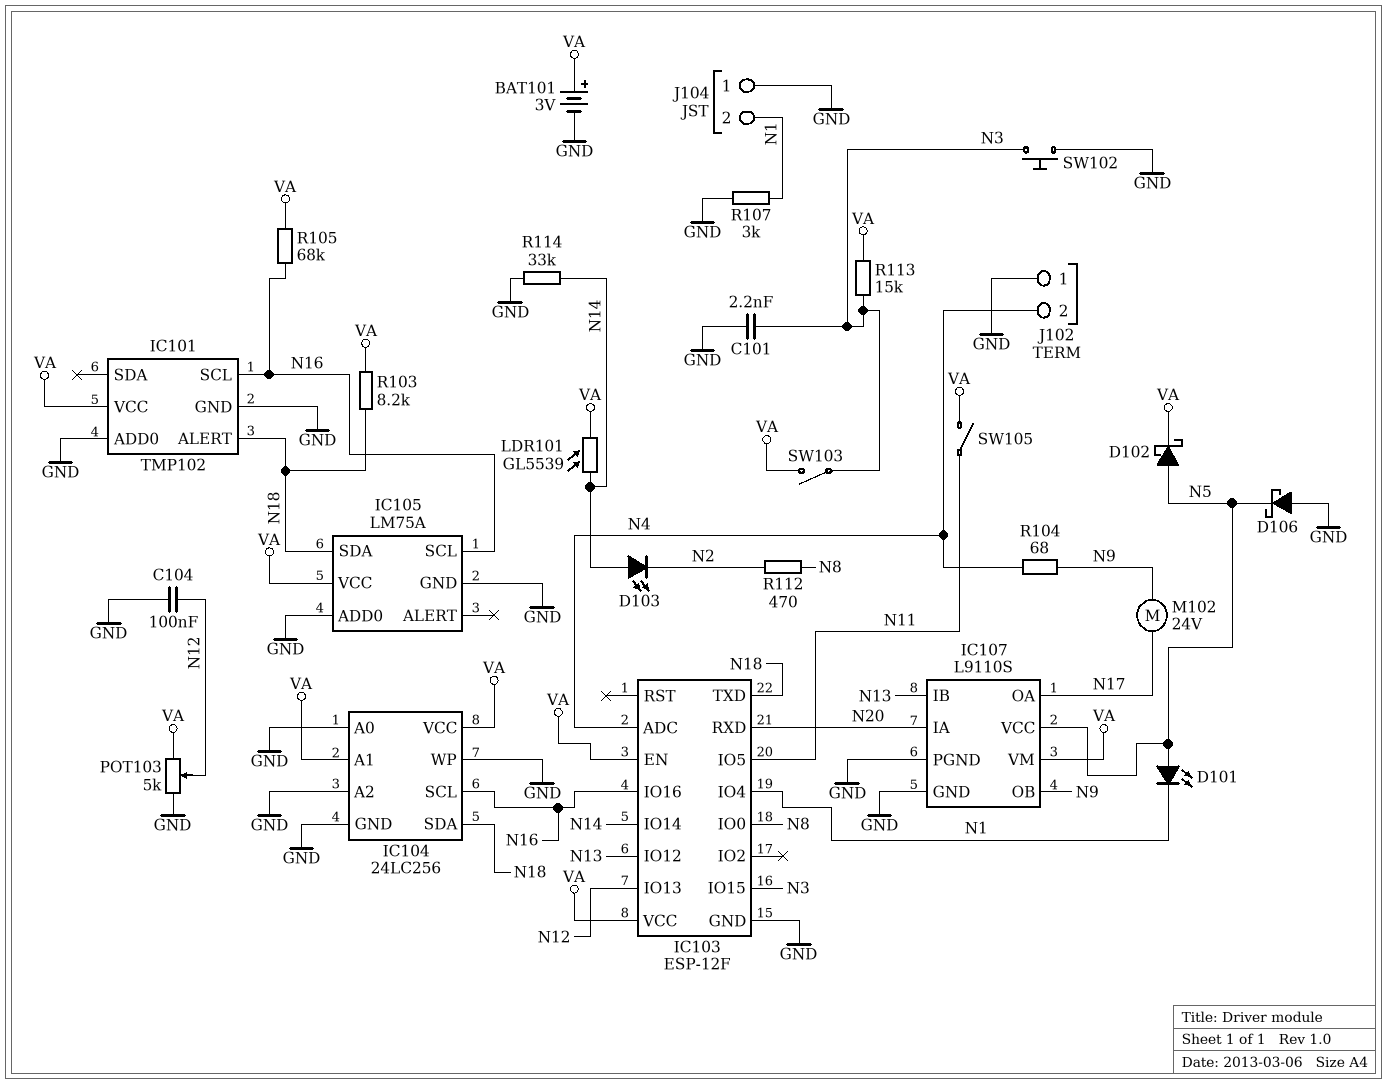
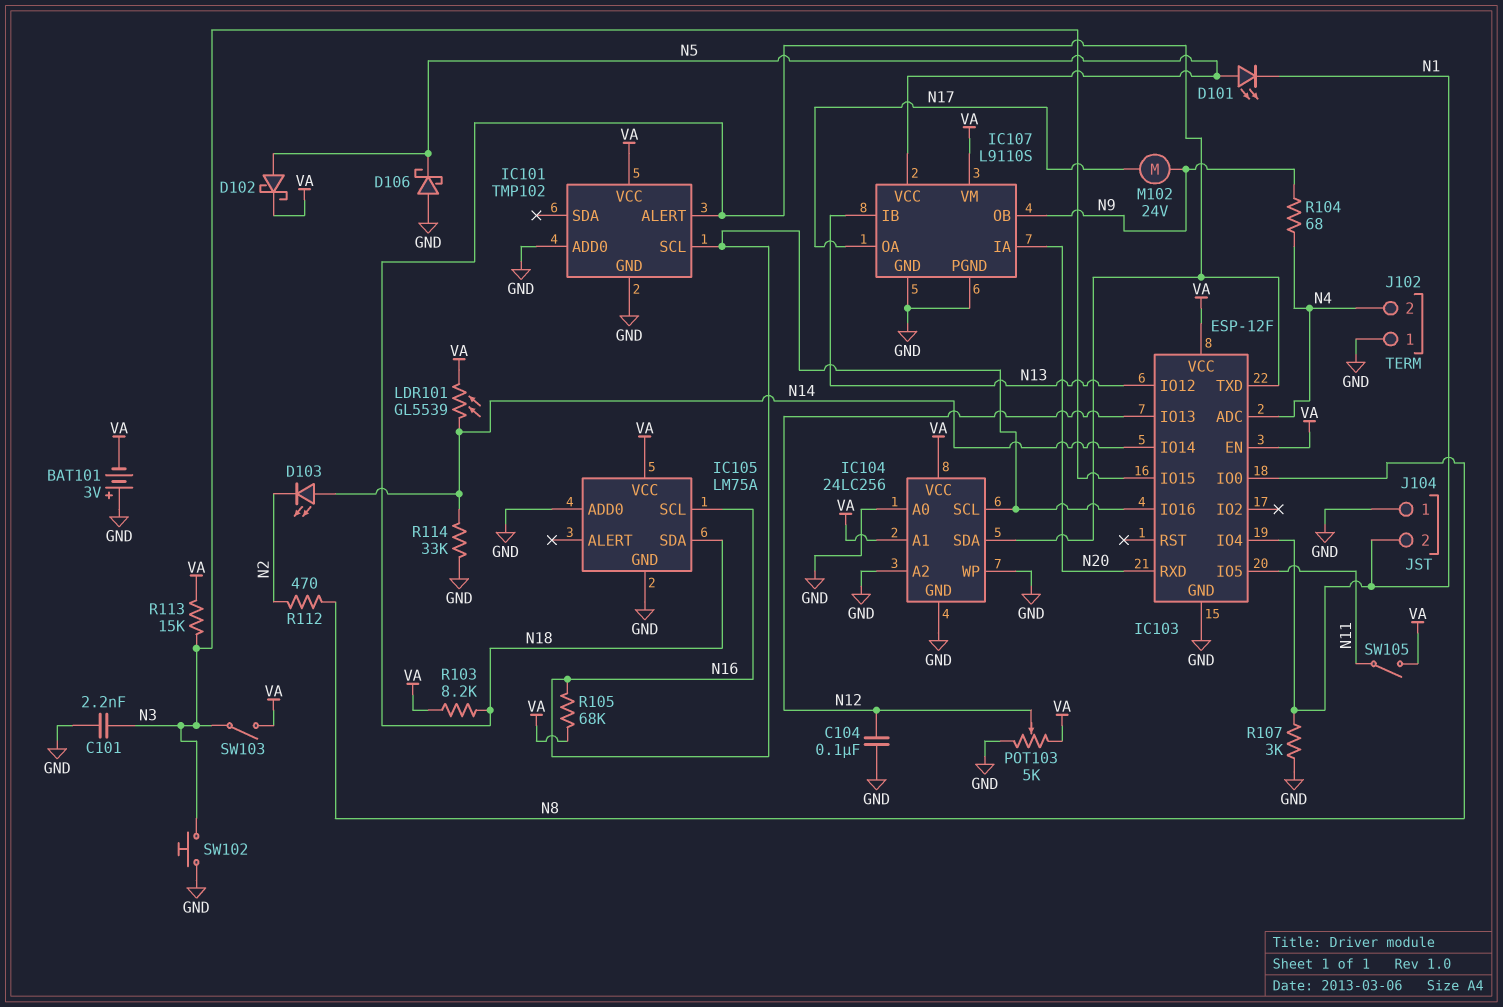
BAT101: 3V (plus VA, minus GND) -> 3V (plus GND, minus VA)

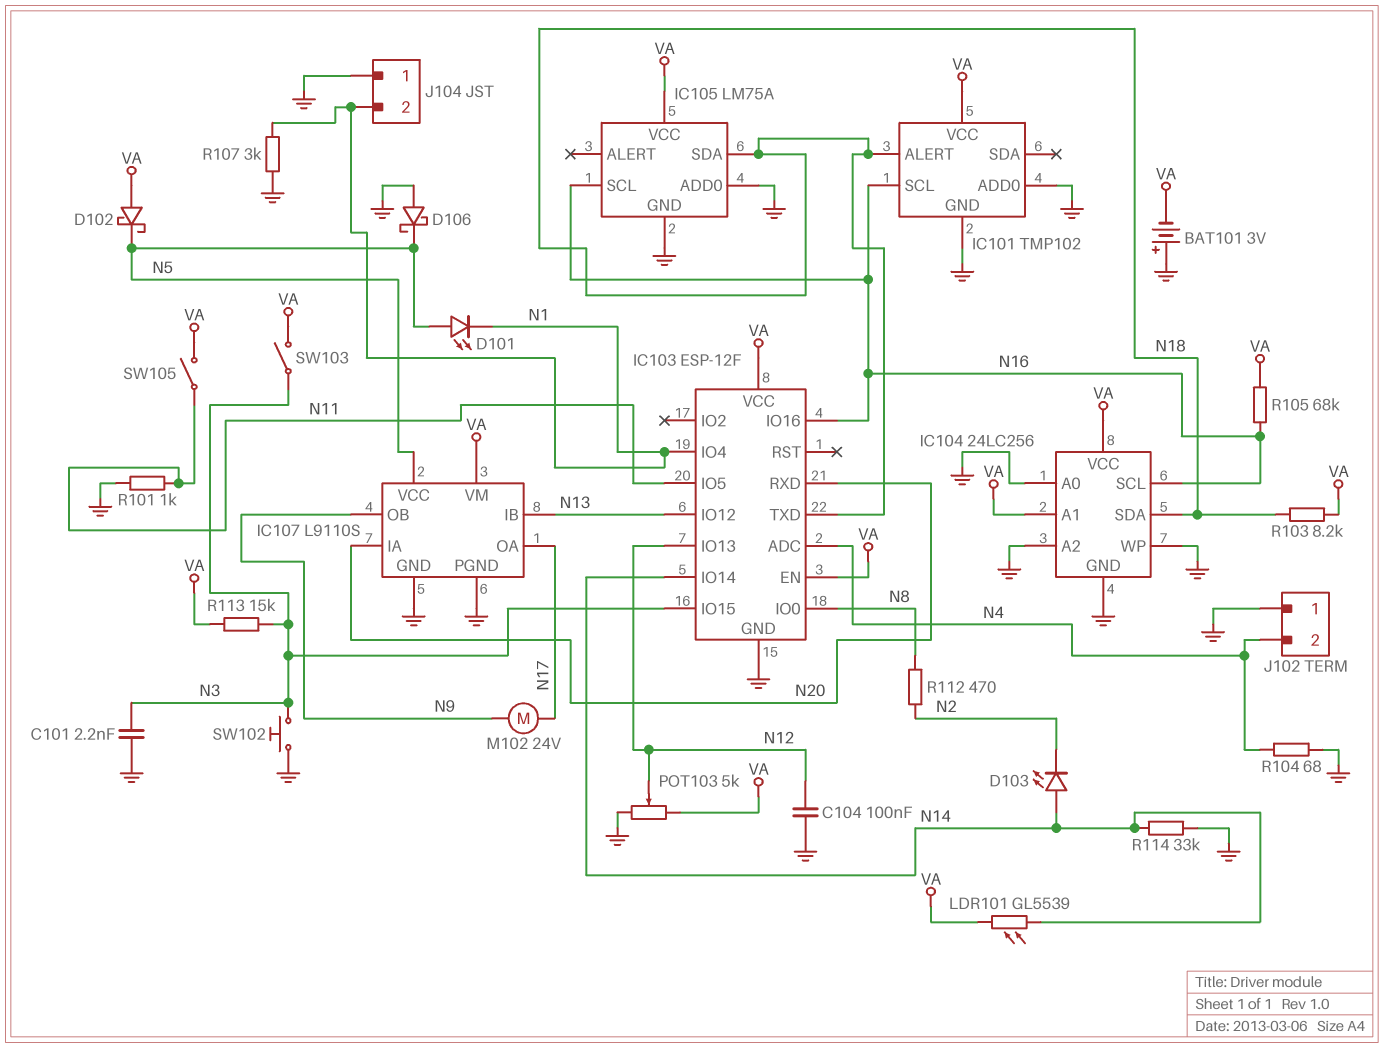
D102: schottky (A N5, K VA) -> schottky (A VA, K N5)
R101: none -> 1k (GND, N11)
R104: 68 (N4, N9) -> 68 (GND, N4)

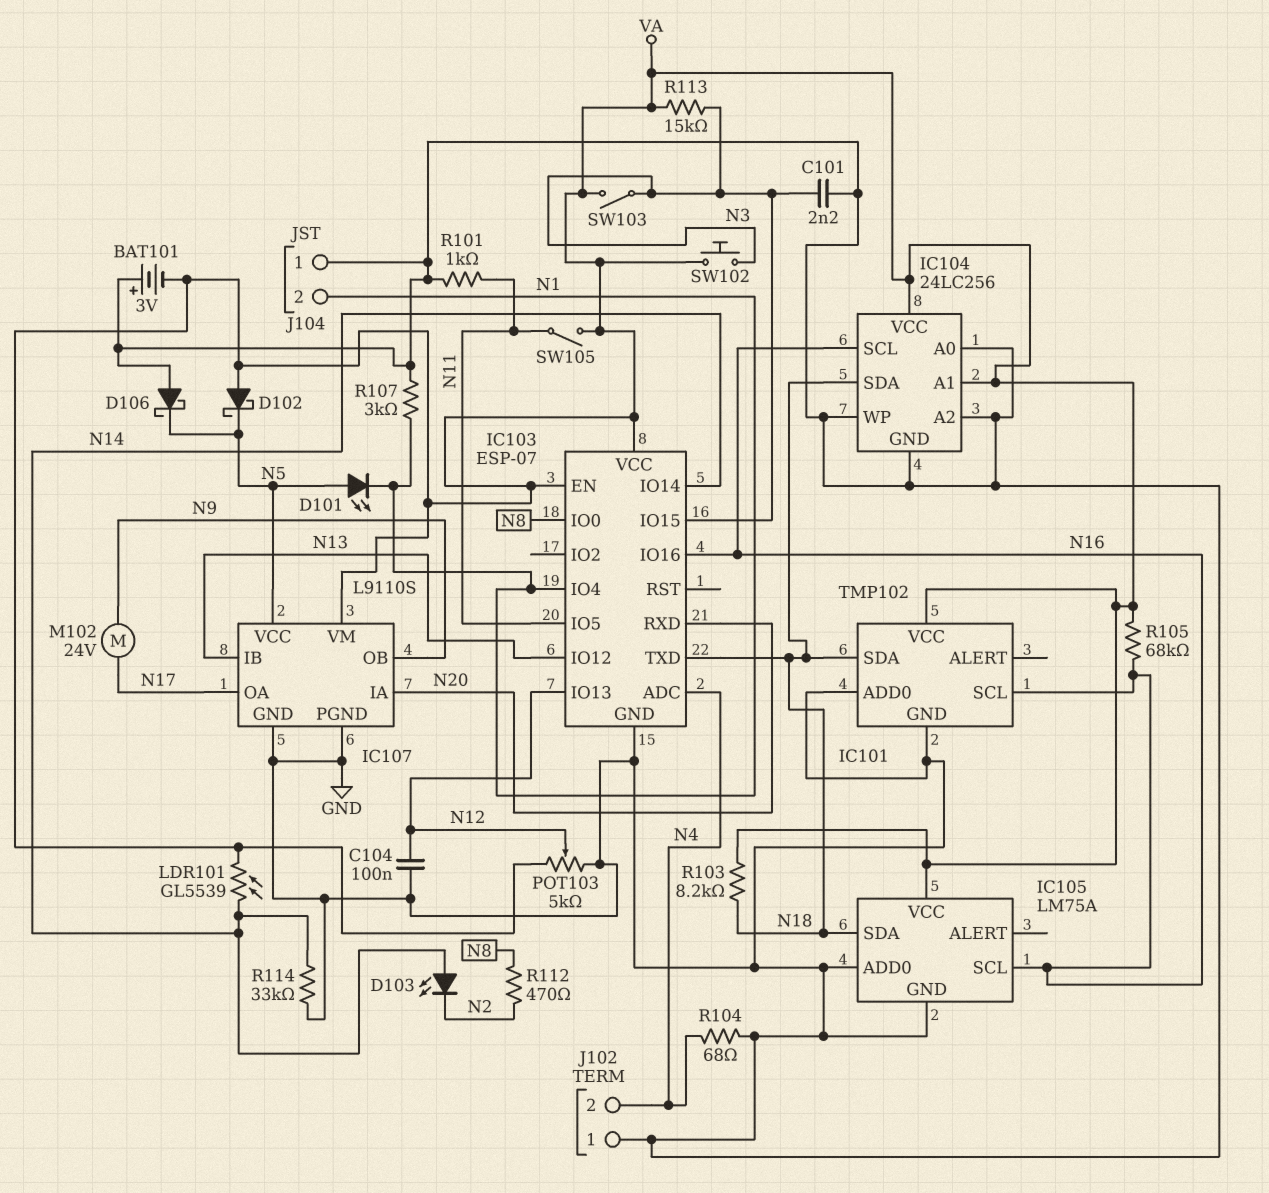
IC101 pin ALERT: N18 -> none
IC101 pin SDA: none -> N18
IC103: ESP-12F -> ESP-07
SW102: button (GND, N3) -> button (N3, VA)

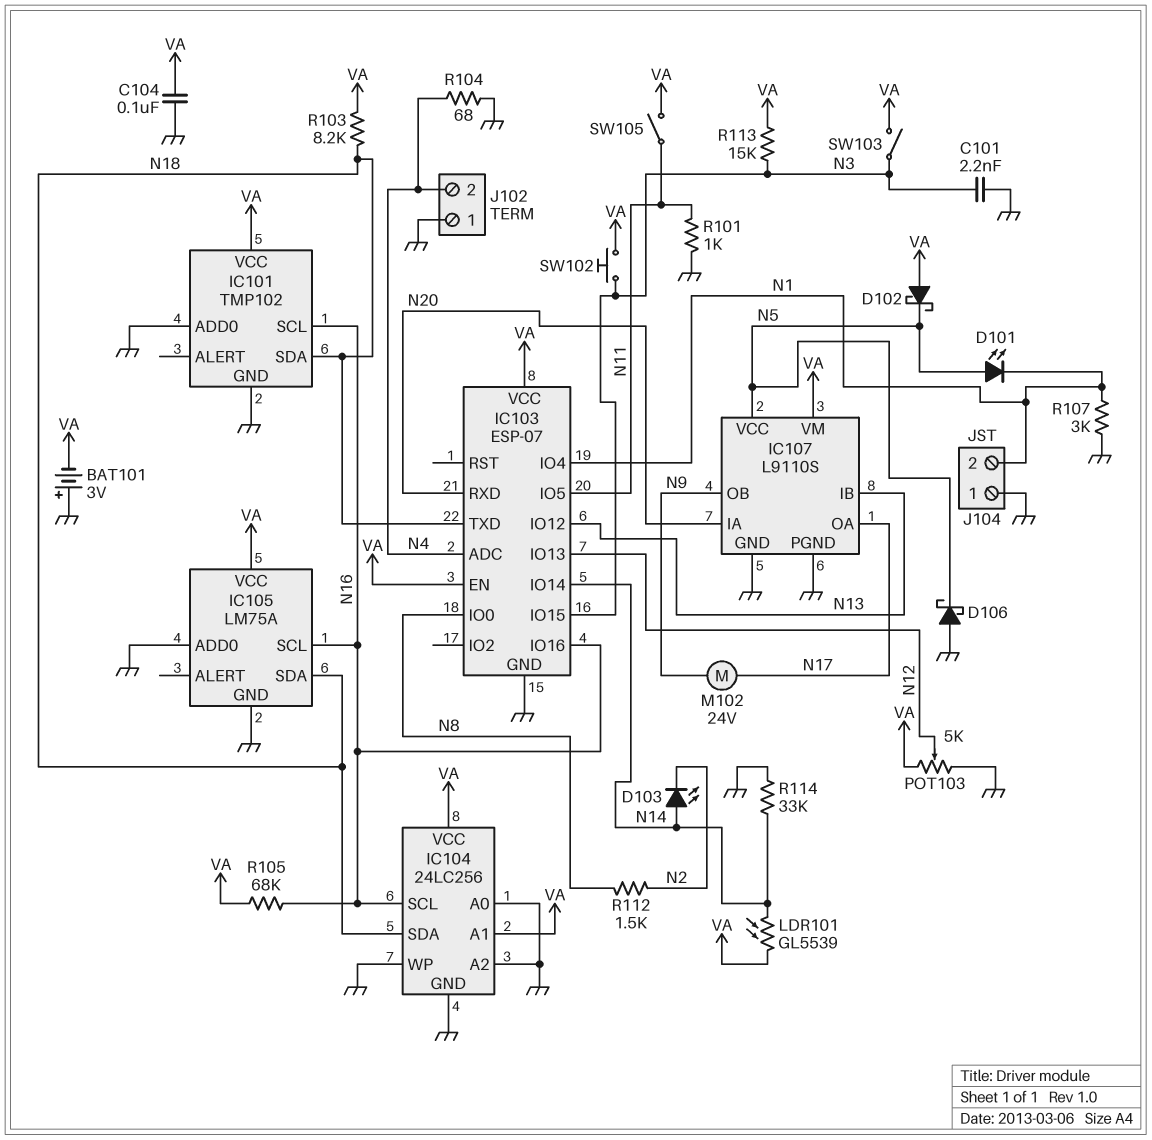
C104: 100nF (GND, N12) -> 100nF (GND, VA)
R112: 470 (N2, N8) -> 1.5k (N2, N8)

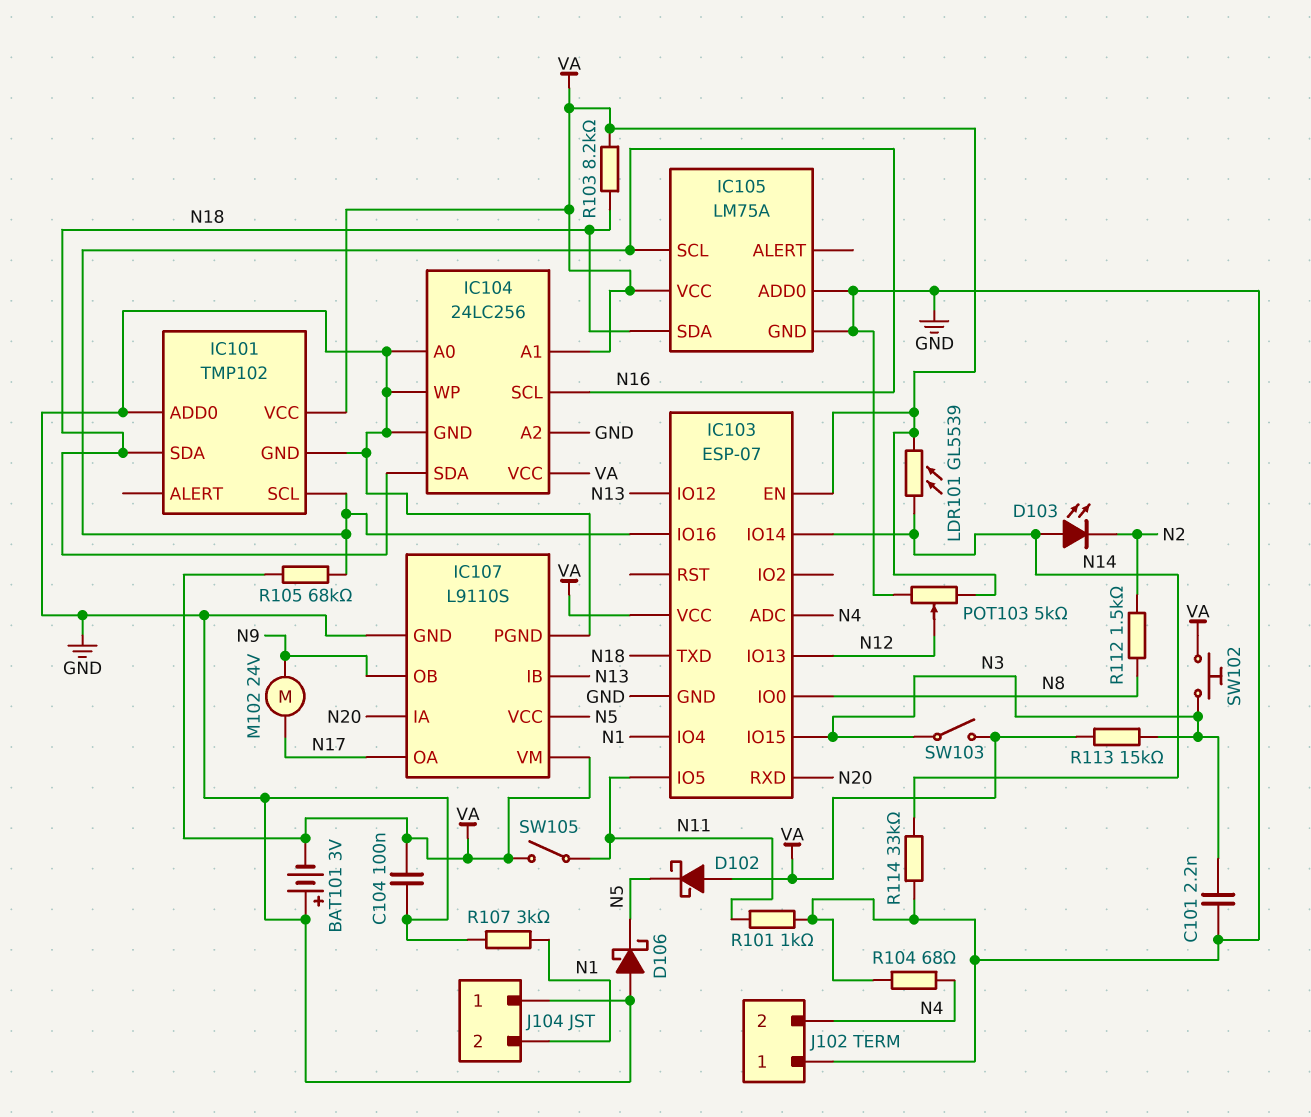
D101: LED (A N5, K N1) -> none

